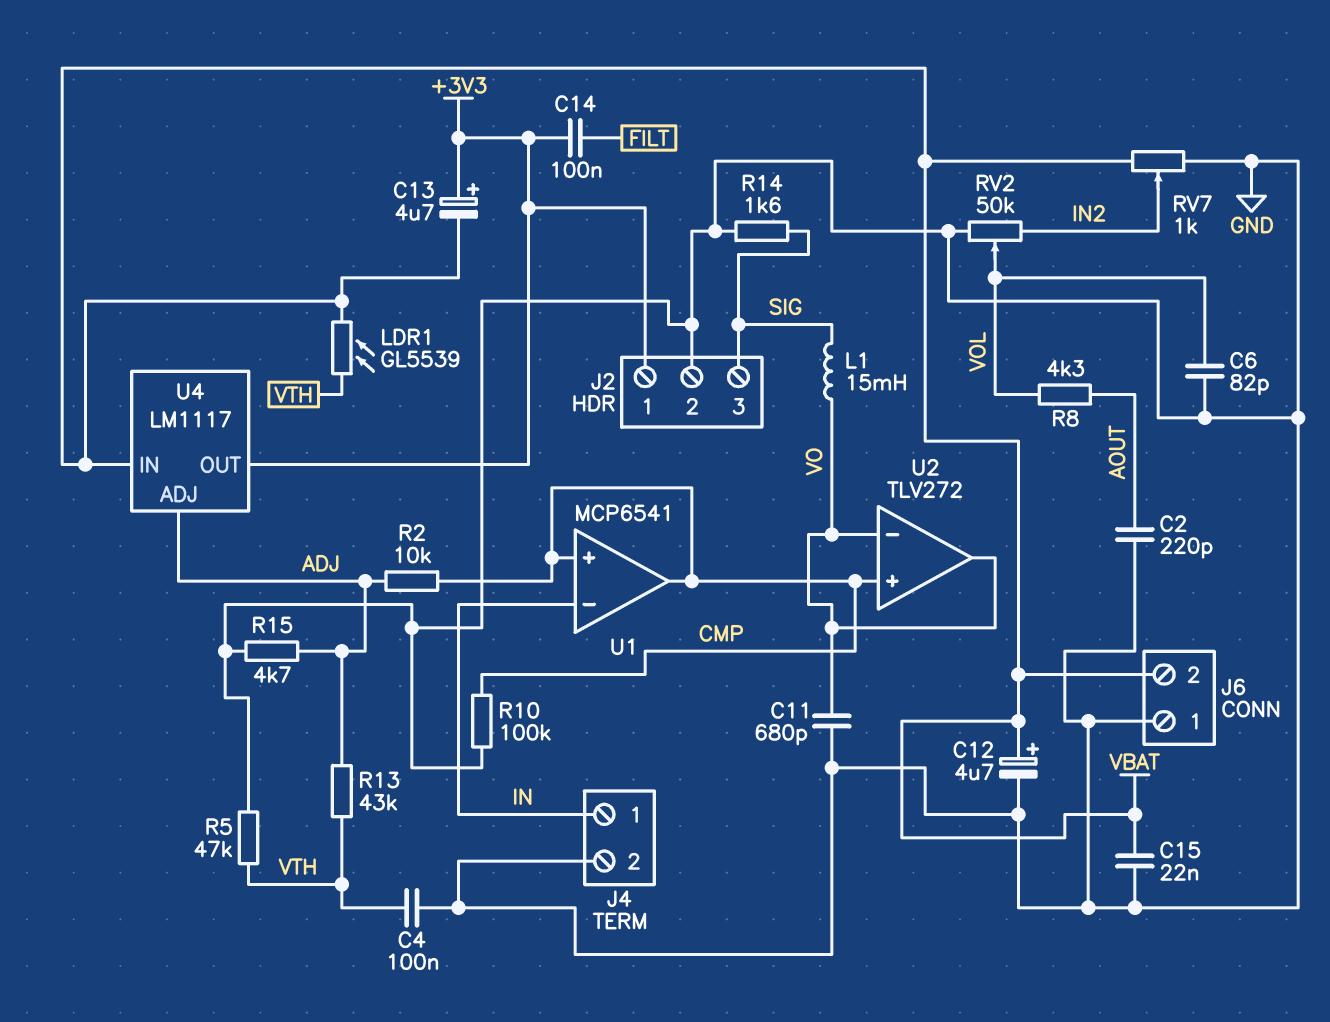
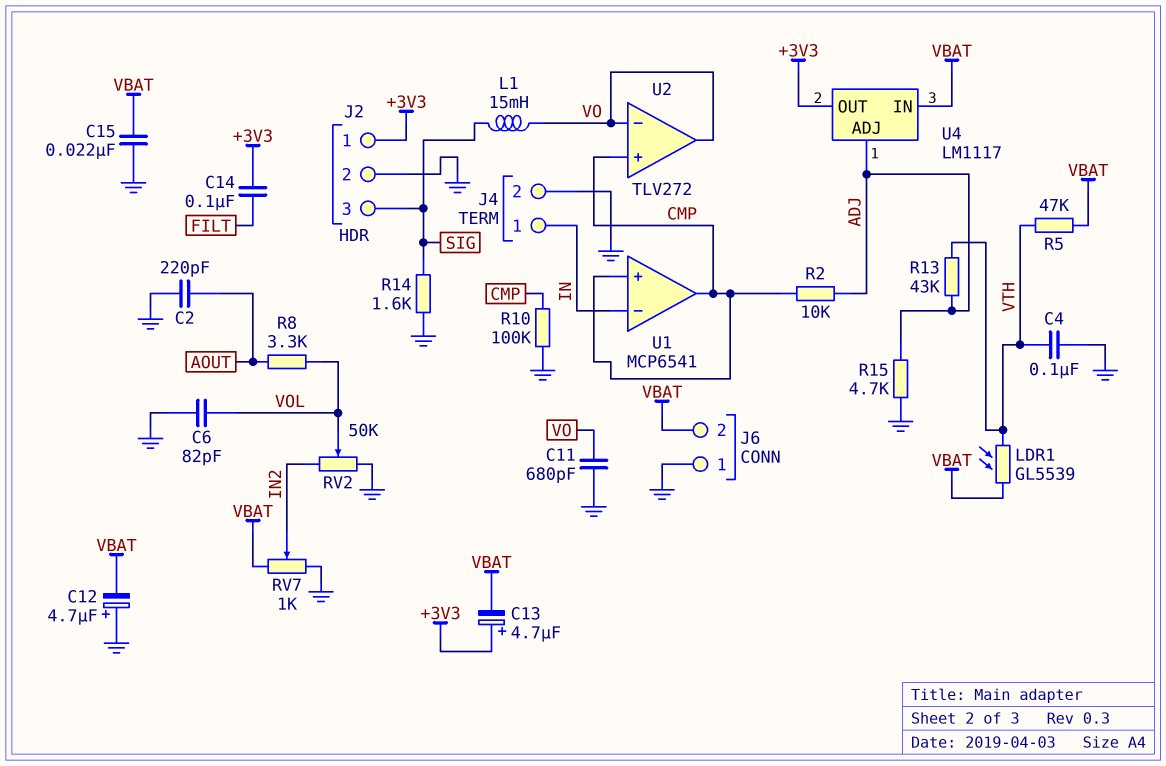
C12: 4.7uF (plus VBAT, minus GND) -> 4.7uF (plus GND, minus VBAT)
R5: 47k (GND, VTH) -> 47k (VBAT, VTH)
R8: 4.3k (AOUT, VOL) -> 3.3k (AOUT, VOL)

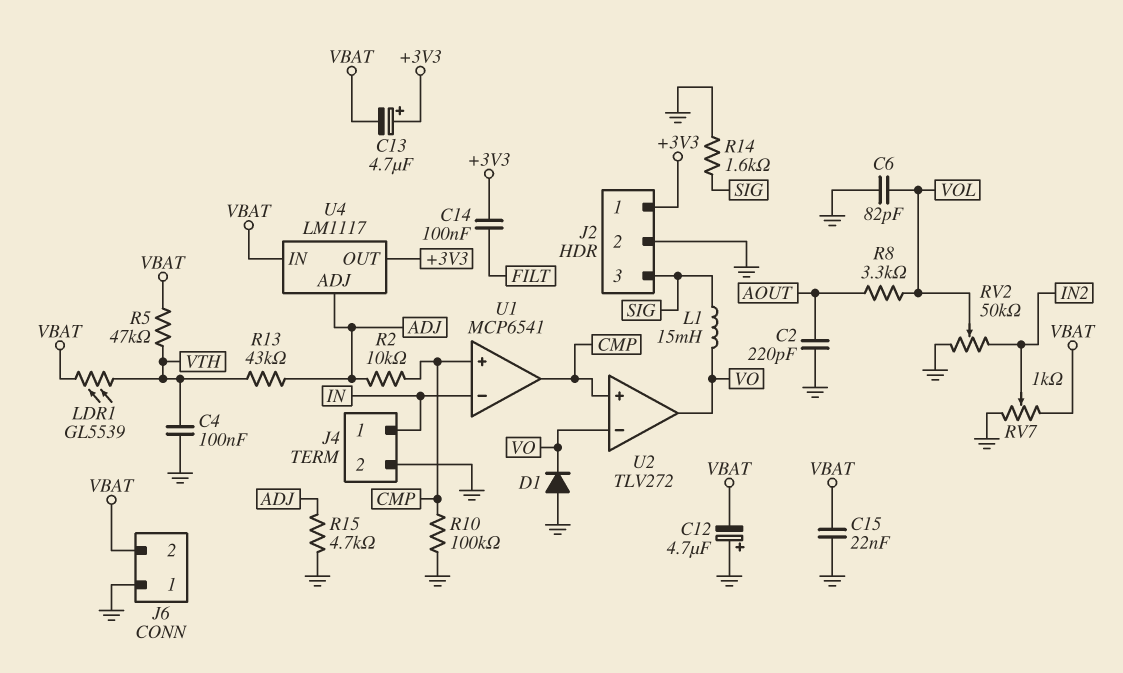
C11: 680pF (GND, VO) -> none
D1: none -> diode (A GND, K VO)

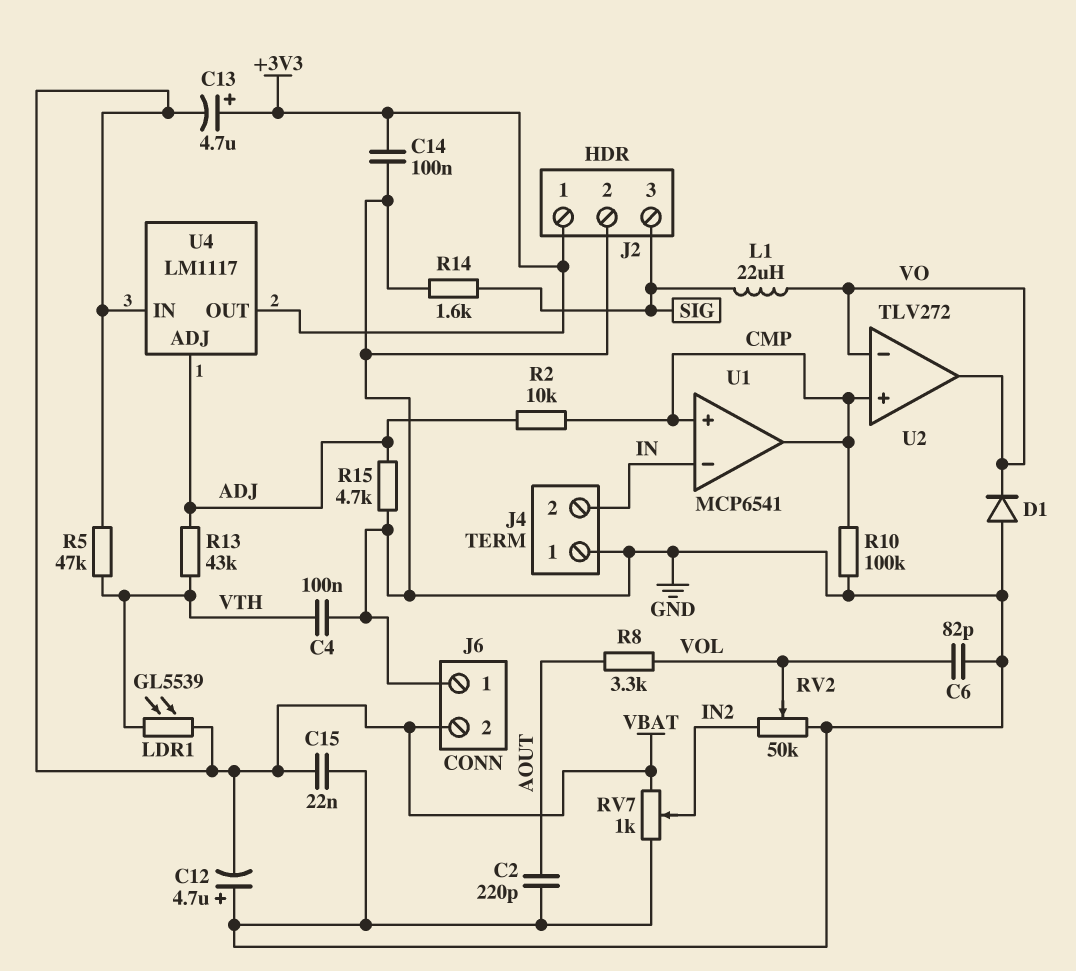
C14: 100nF (+3V3, FILT) -> 100nF (+3V3, GND)
J4 pin 1: IN -> GND
J4 pin 2: GND -> IN
L1: 15mH (SIG, VO) -> 22uH (SIG, VO)

